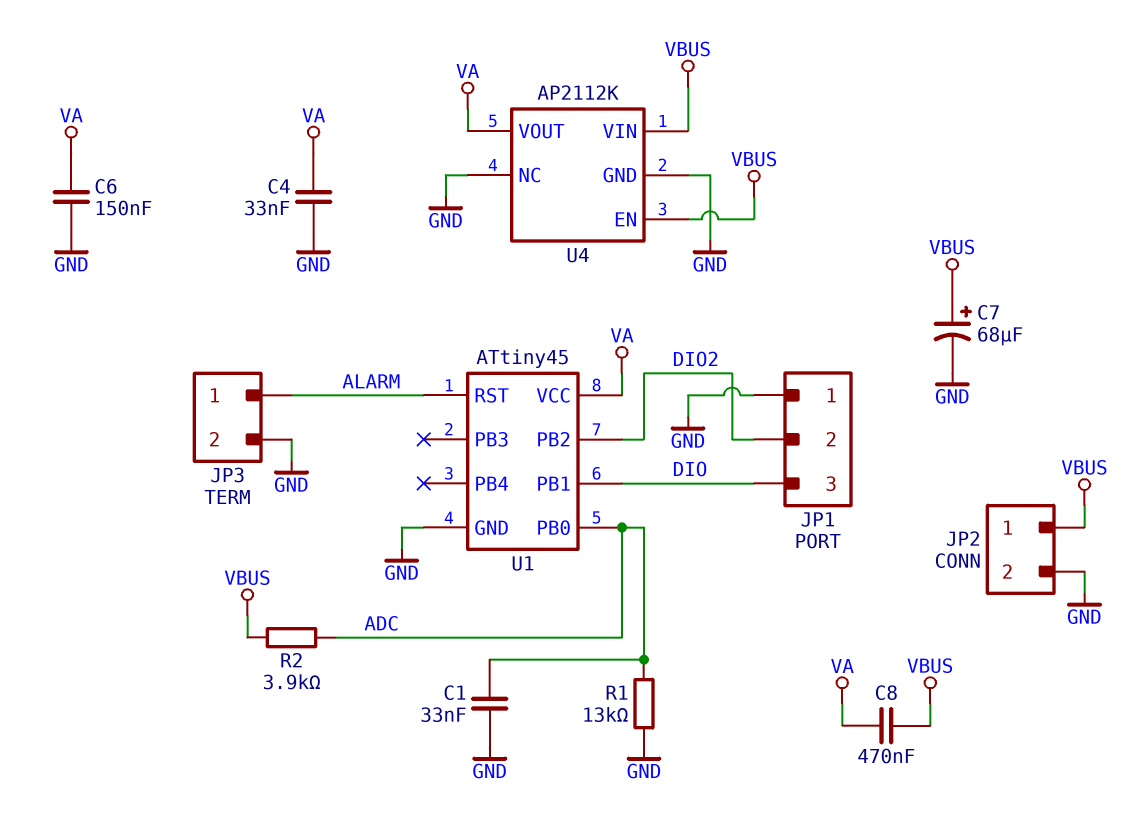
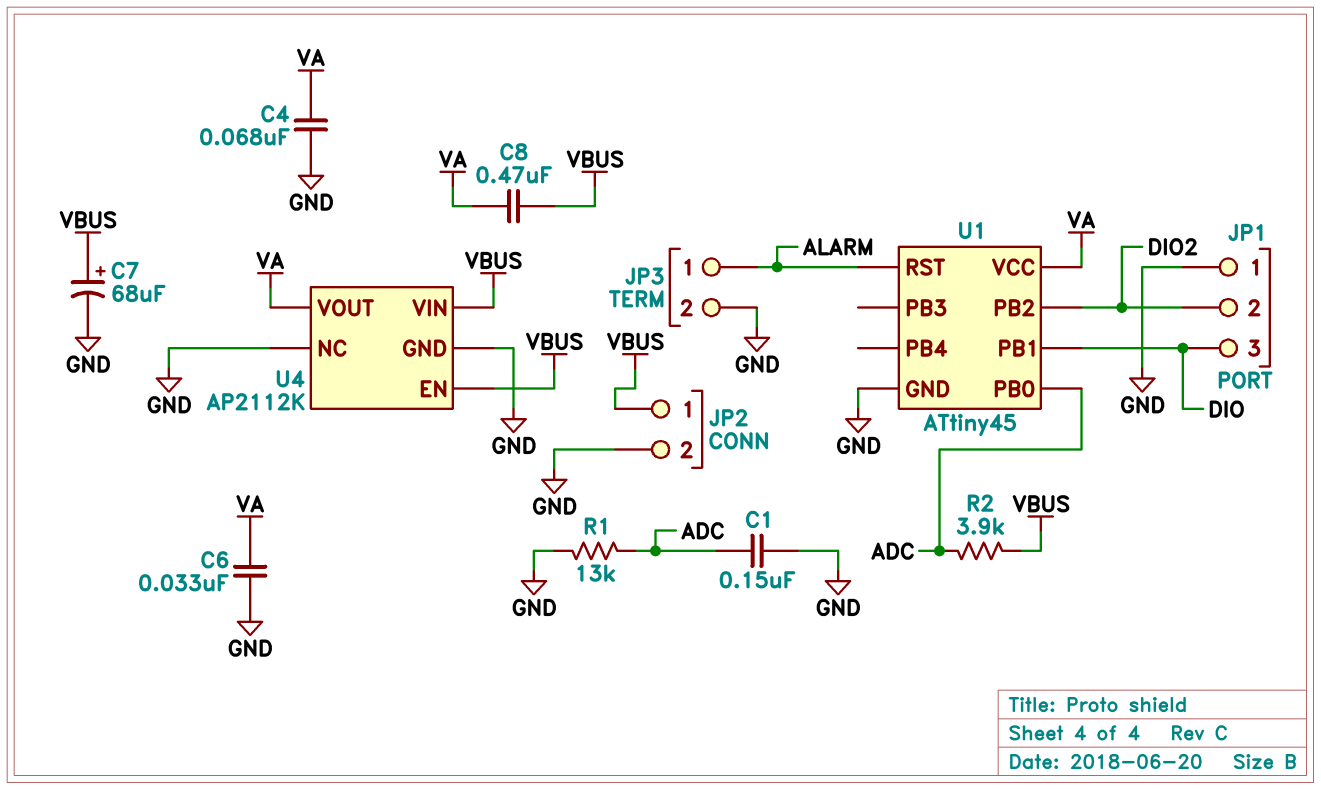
C1: 33nF (ADC, GND) -> 150nF (ADC, GND)
C4: 33nF (GND, VA) -> 68nF (GND, VA)
C6: 150nF (GND, VA) -> 33nF (GND, VA)

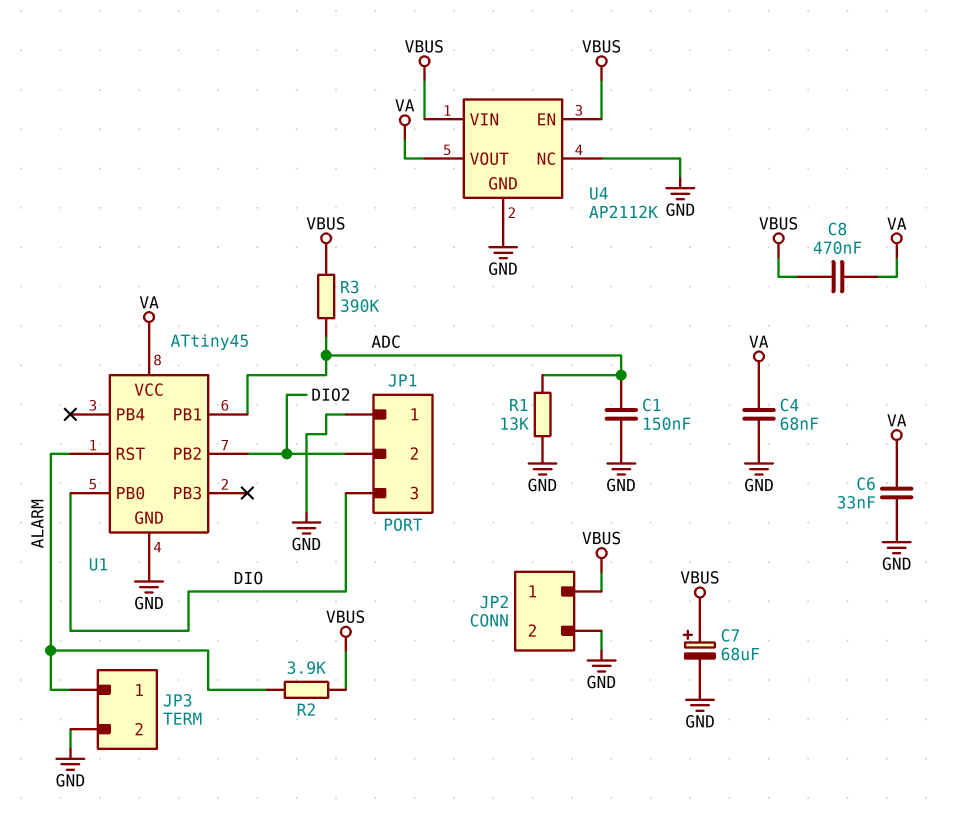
R2: 3.9k (ADC, VBUS) -> 3.9k (ALARM, VBUS)
R3: none -> 390k (ADC, VBUS)
U1 pin PB0: ADC -> DIO
U1 pin PB1: DIO -> ADC

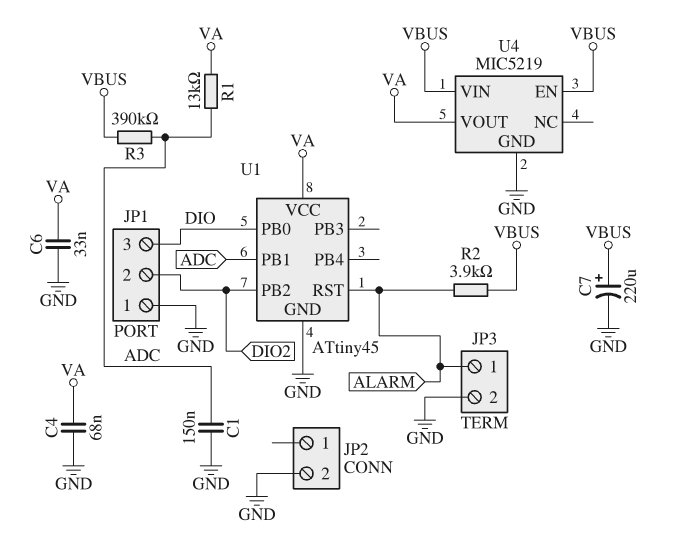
C7: 68uF (plus VBUS, minus GND) -> 220uF (plus VBUS, minus GND)
C8: 470nF (VA, VBUS) -> none
JP2 pin 1: VBUS -> none
R1: 13k (ADC, GND) -> 13k (ADC, VA)
U4: AP2112K -> MIC5219
U4 pin NC: GND -> none

